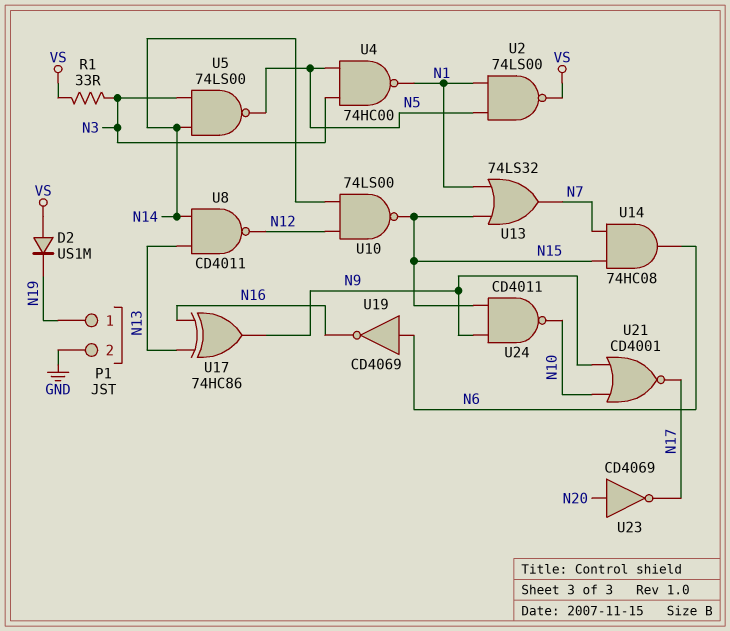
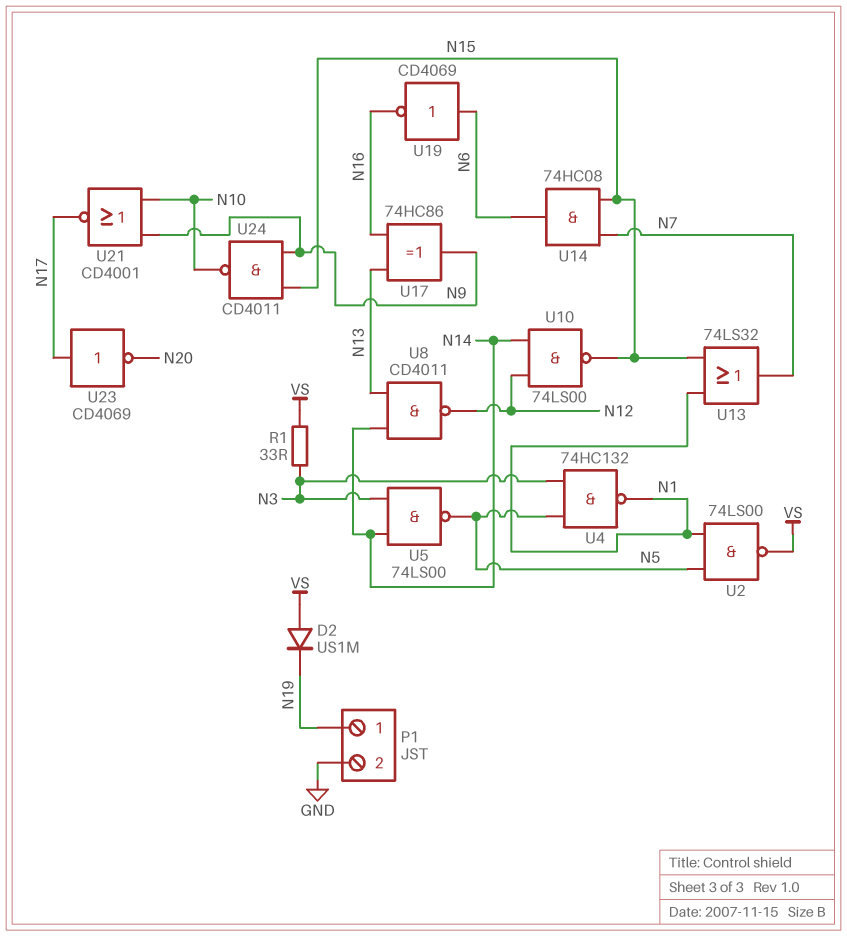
U4: NAND 74HC00 (in N3, in N5, out N1) -> NAND 74HC132 (in N3, in N5, out N1)
U23: NOT CD4069 (in N20, out N17) -> NOT CD4069 (in N17, out N20)

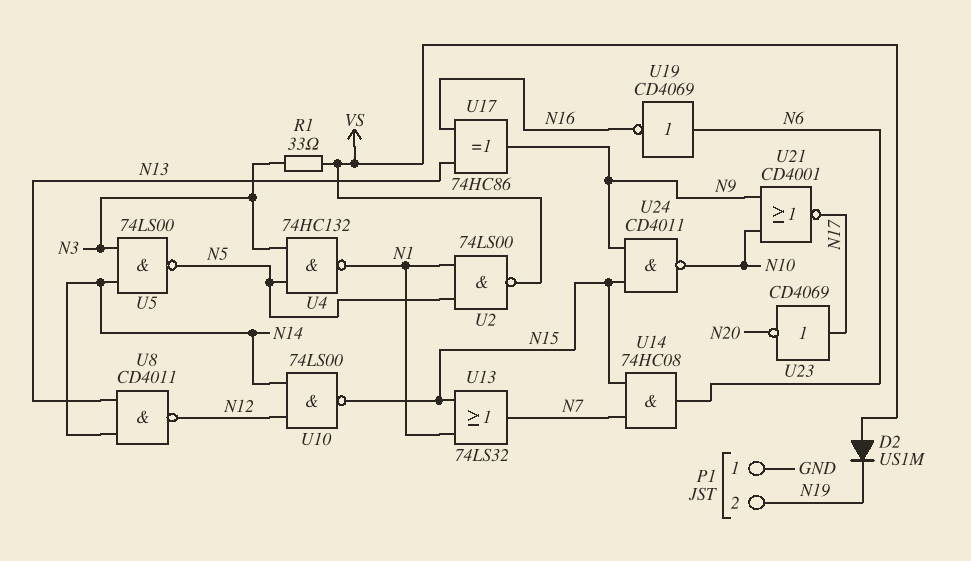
P1 pin 1: N19 -> GND
P1 pin 2: GND -> N19

